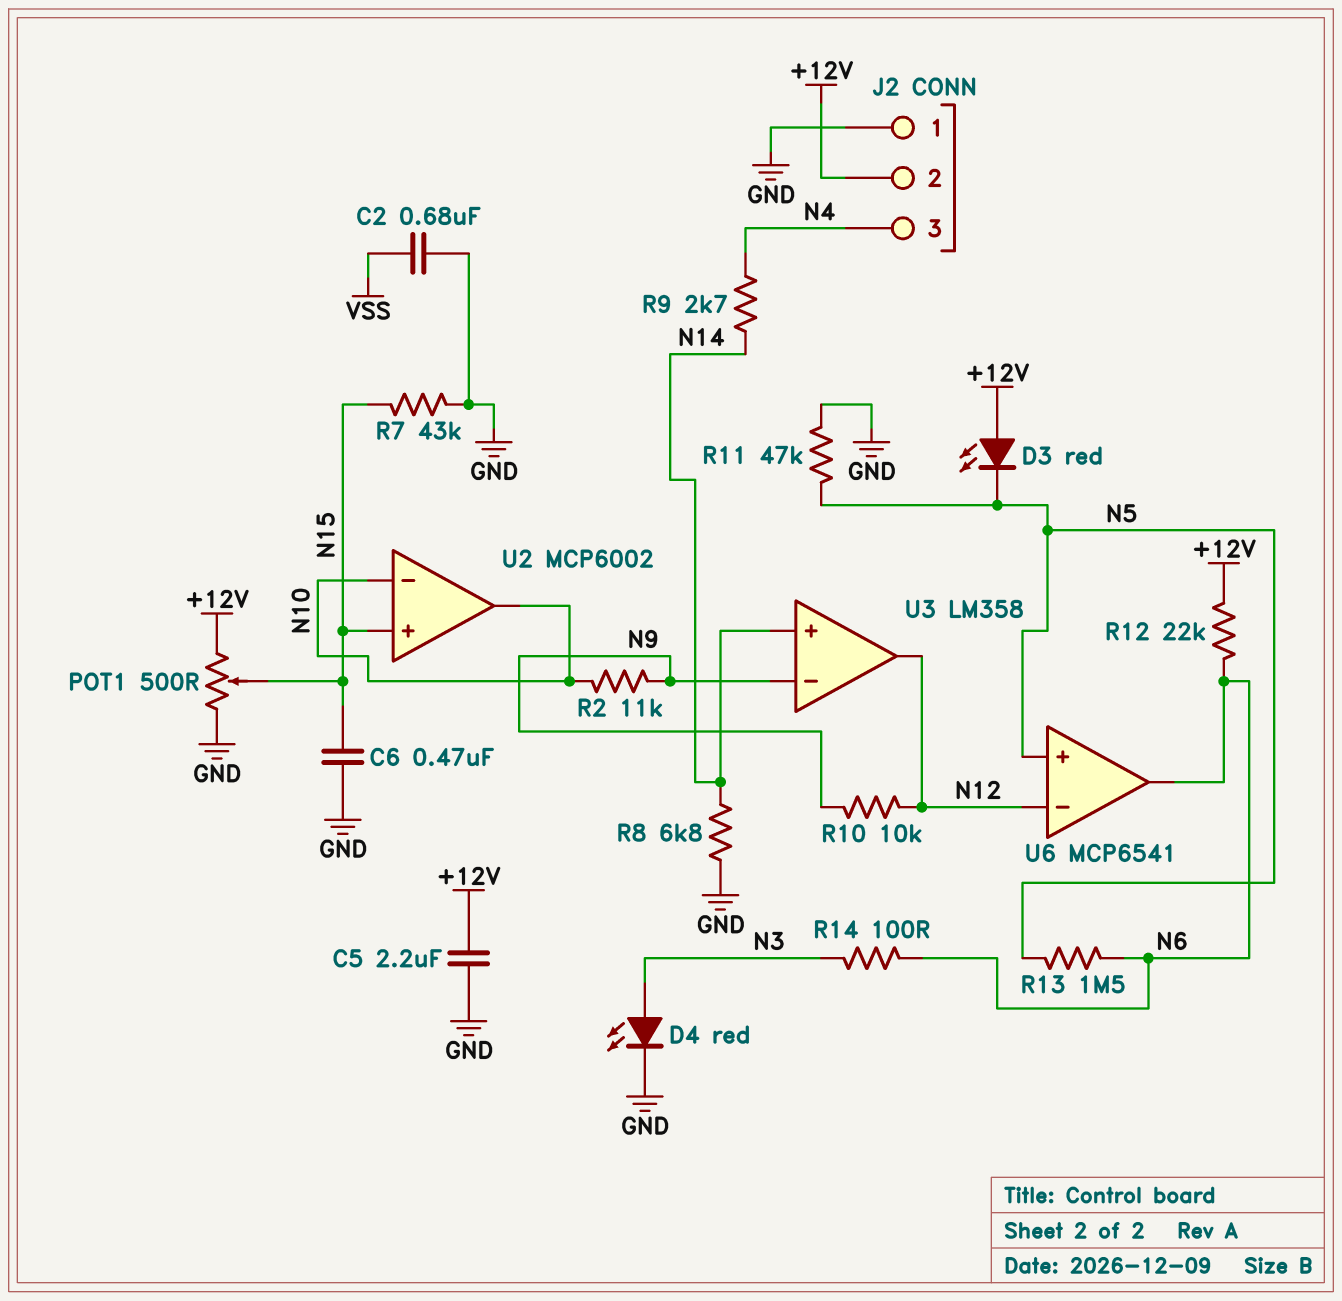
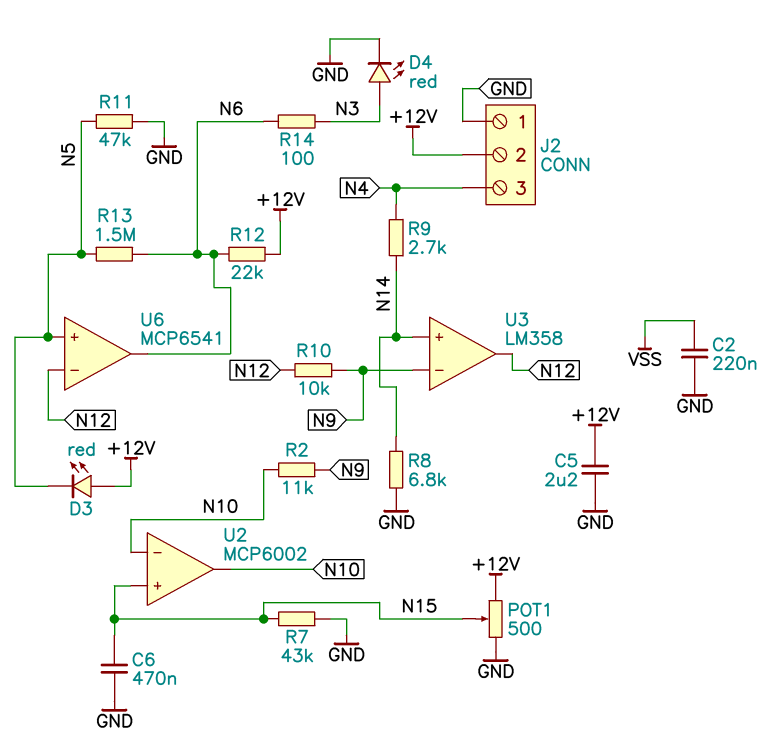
C2: 680nF (GND, VSS) -> 220nF (GND, VSS)

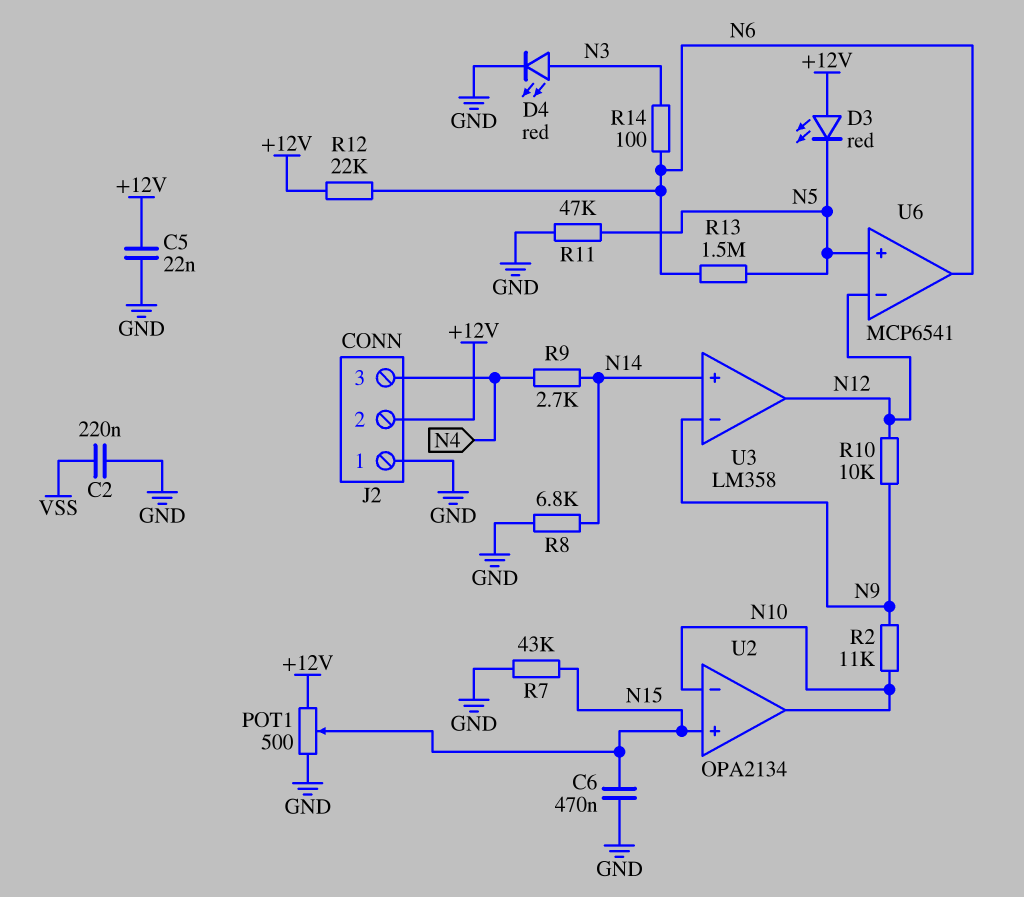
C5: 2.2uF (+12V, GND) -> 22nF (+12V, GND)
U2: MCP6002 -> OPA2134

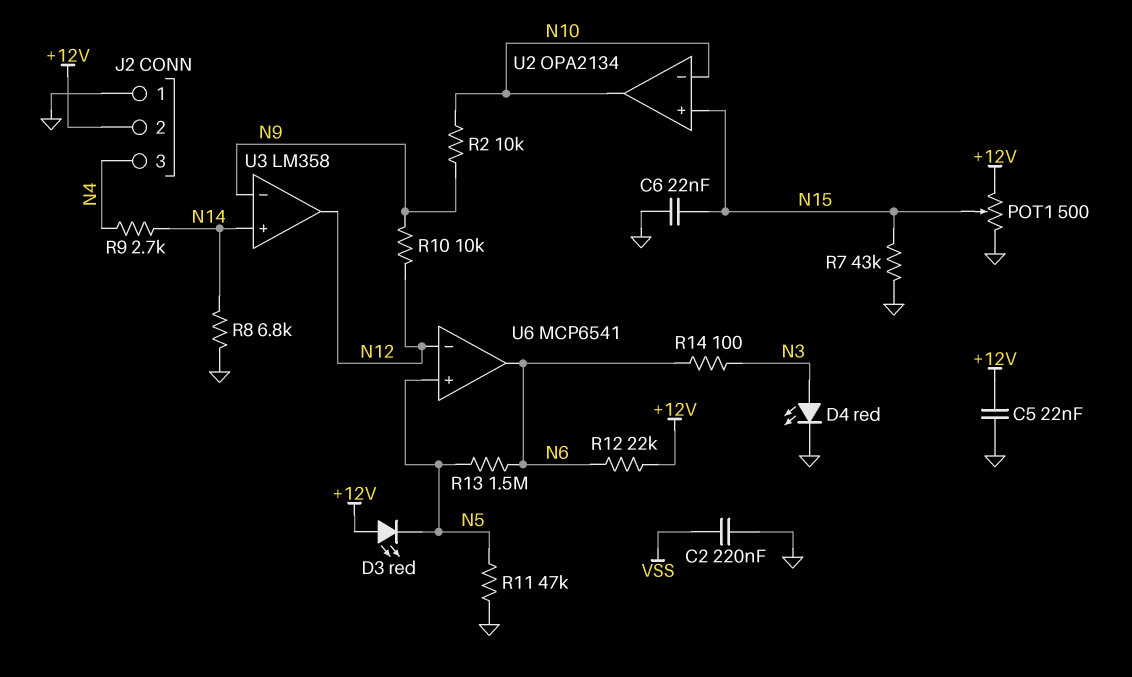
C6: 470nF (GND, N15) -> 22nF (GND, N15)
R2: 11k (N9, N10) -> 10k (N9, N10)

